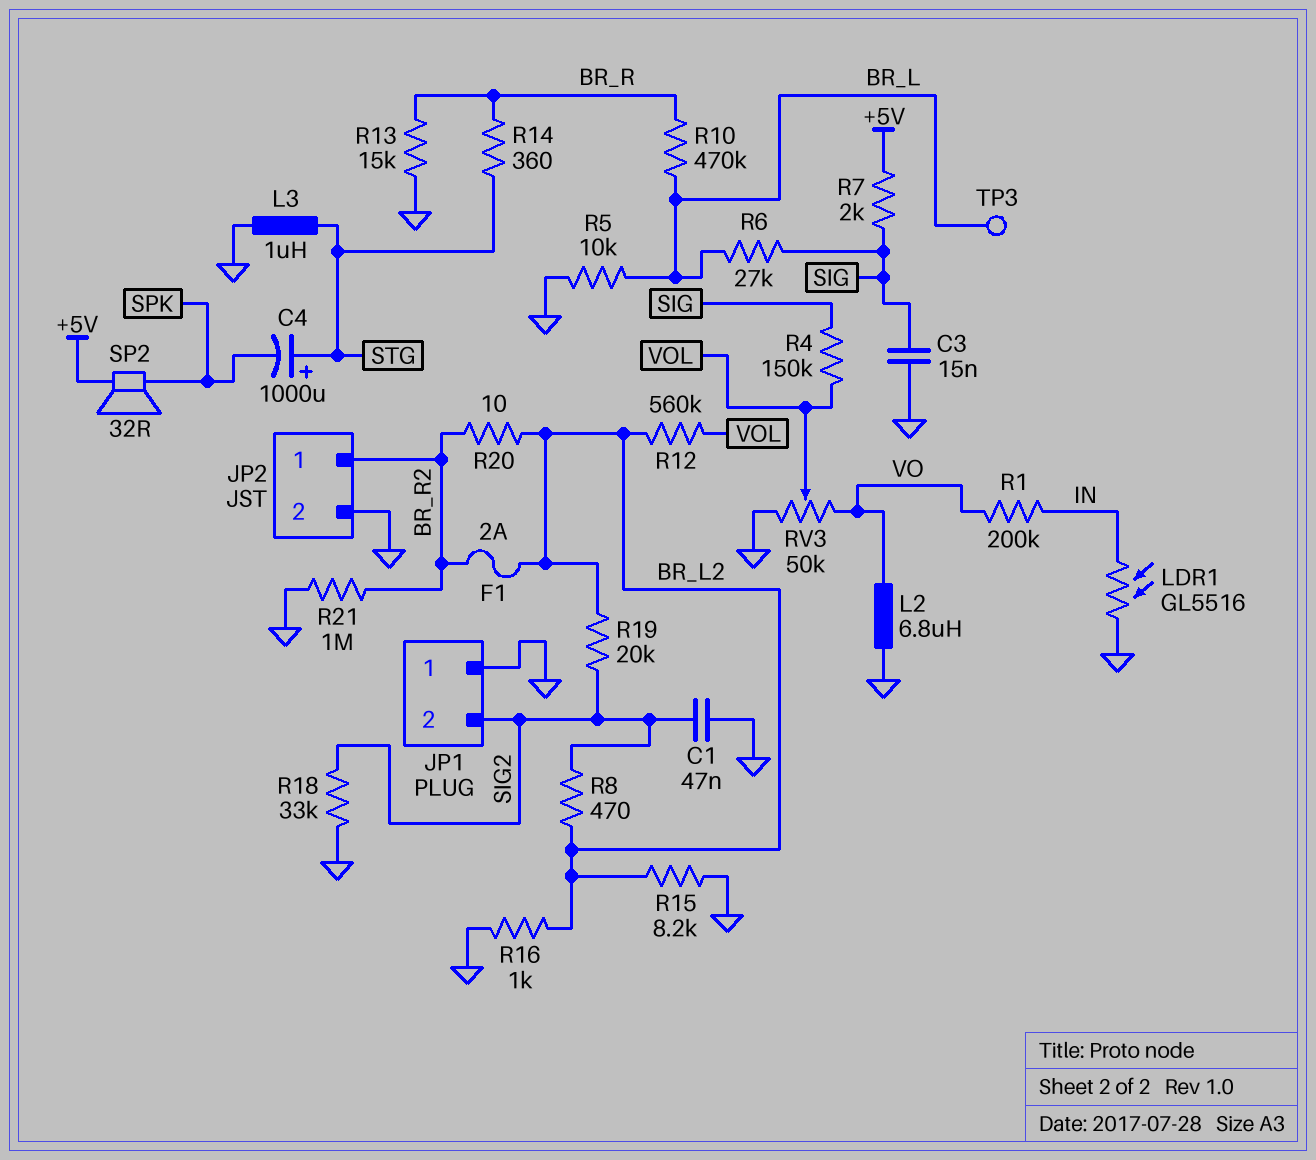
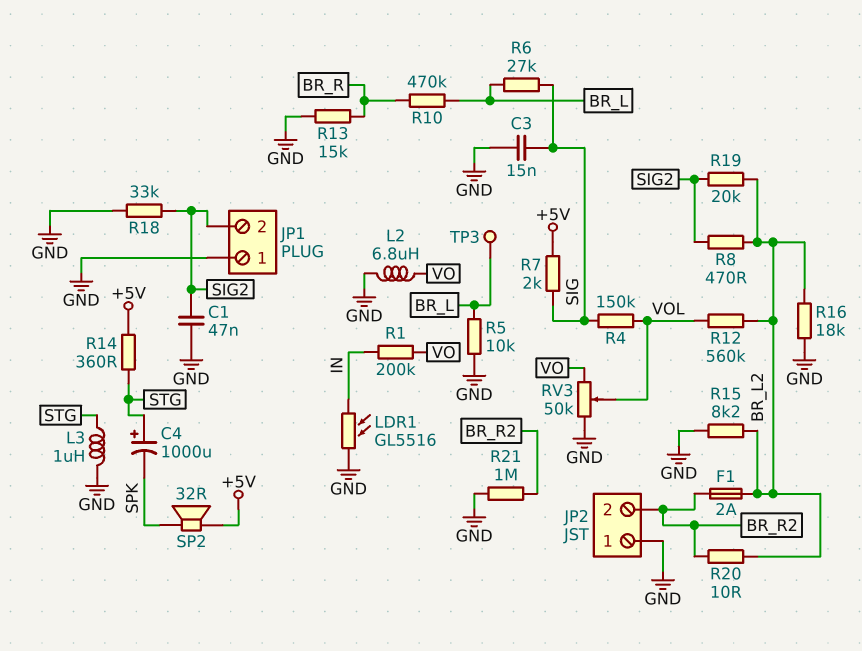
JP2 pin 1: BR_R2 -> GND
JP2 pin 2: GND -> BR_R2
R14: 360 (BR_R, STG) -> 360 (+5V, STG)
R16: 1k (BR_L2, GND) -> 18k (BR_L2, GND)

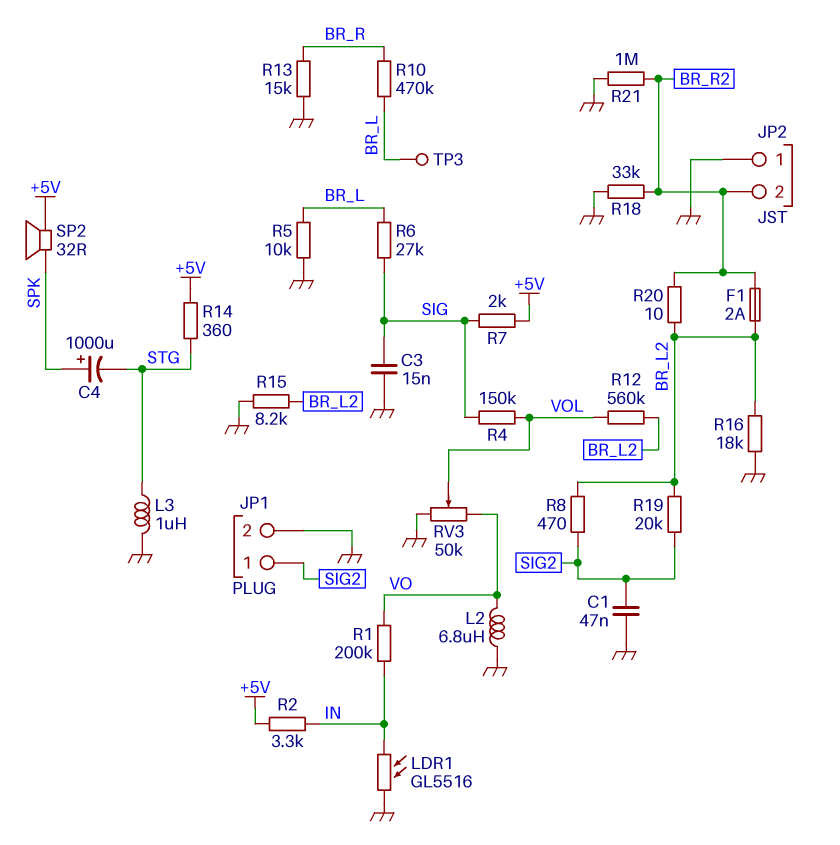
C4: 1000uF (plus STG, minus SPK) -> 1000uF (plus SPK, minus STG)
JP1 pin 1: GND -> SIG2
JP1 pin 2: SIG2 -> GND
R2: none -> 3.3k (+5V, IN)
R18: 33k (GND, SIG2) -> 33k (BR_R2, GND)

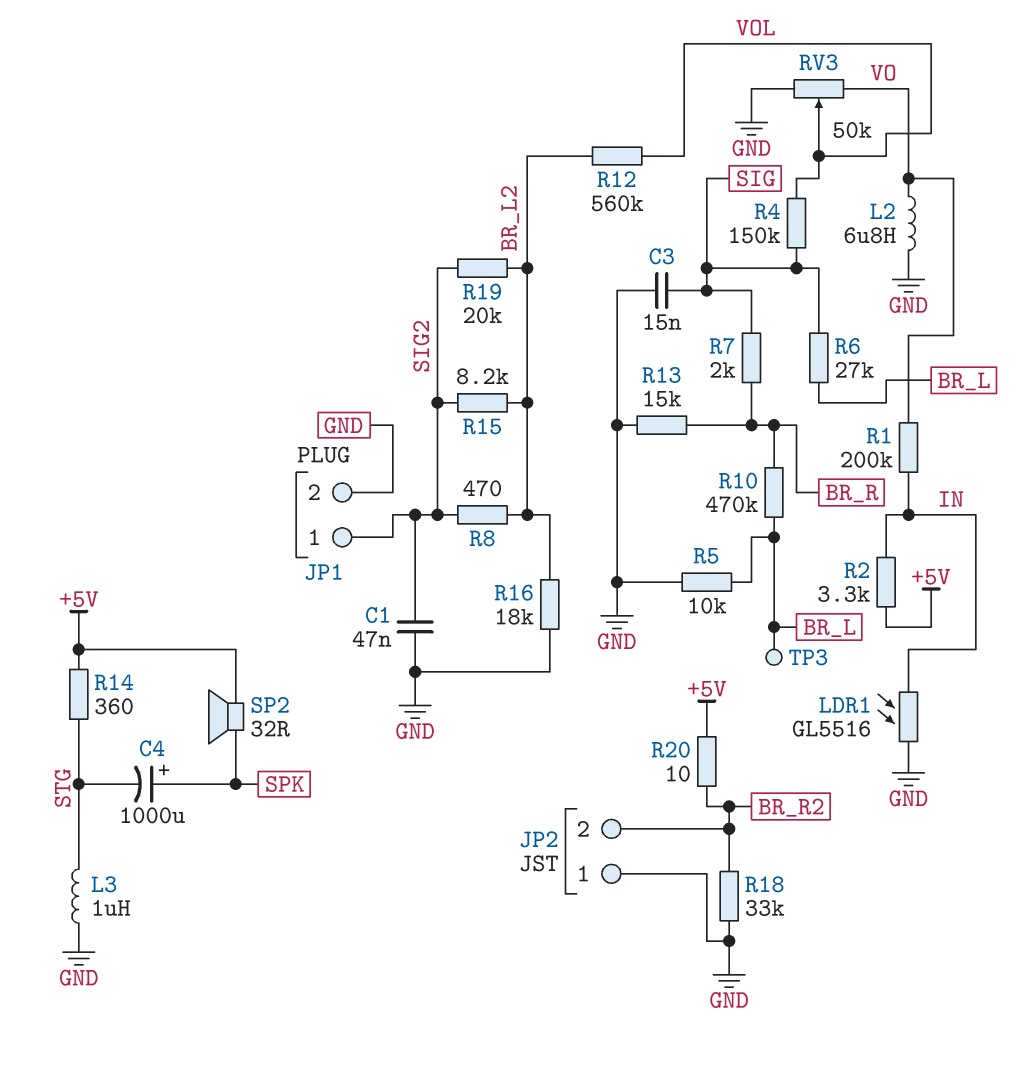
F1: 2A (BR_L2, BR_R2) -> none
R7: 2k (+5V, SIG) -> 2k (BR_R, SIG)
R15: 8.2k (BR_L2, GND) -> 8.2k (BR_L2, SIG2)
R20: 10 (BR_L2, BR_R2) -> 10 (+5V, BR_R2)
R21: 1M (BR_R2, GND) -> none

